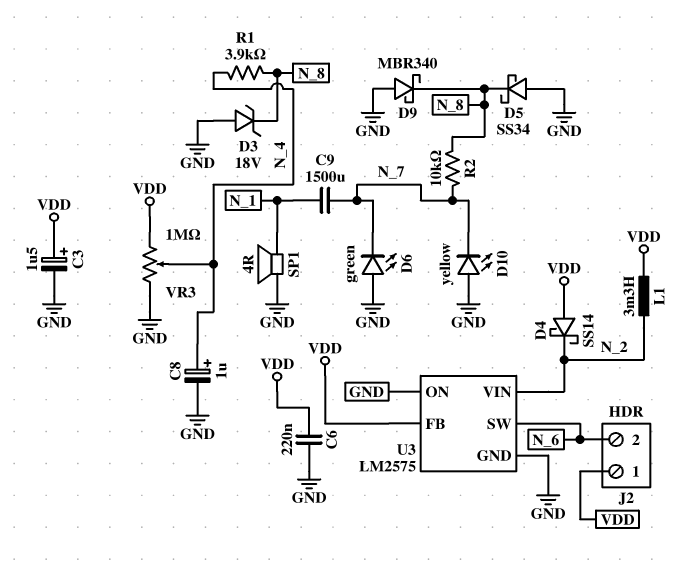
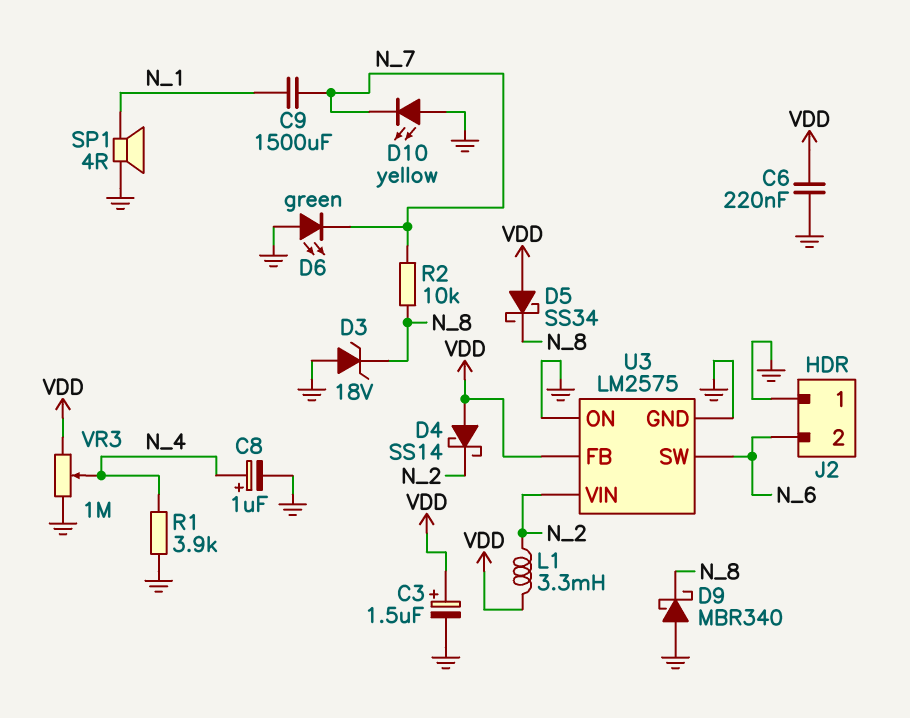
D5: schottky SS34 (A GND, K N_8) -> schottky SS34 (A VDD, K N_8)
J2 pin 1: VDD -> GND
R1: 3.9k (N_4, N_8) -> 3.9k (GND, N_4)

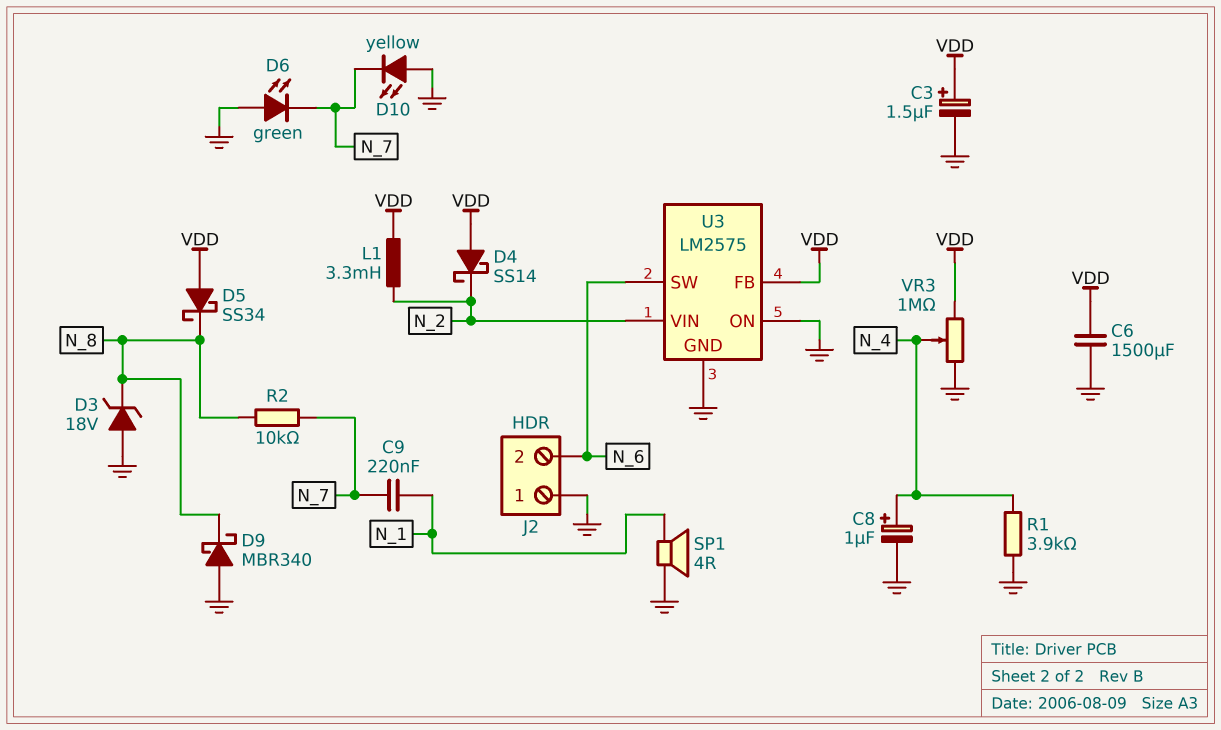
C6: 220nF (GND, VDD) -> 1500uF (GND, VDD)
C9: 1500uF (N_1, N_7) -> 220nF (N_1, N_7)

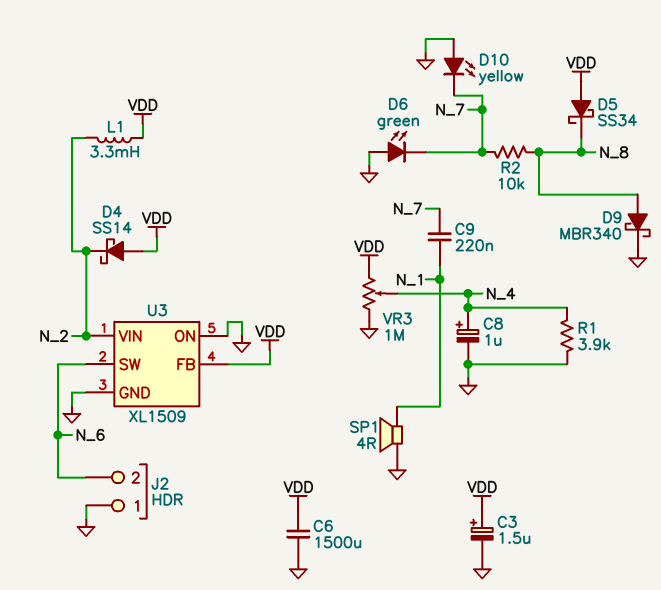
D3: zener 18V (A GND, K N_8) -> none
D9: schottky MBR340 (A GND, K N_8) -> schottky MBR340 (A N_8, K GND)
U3: LM2575 -> XL1509

